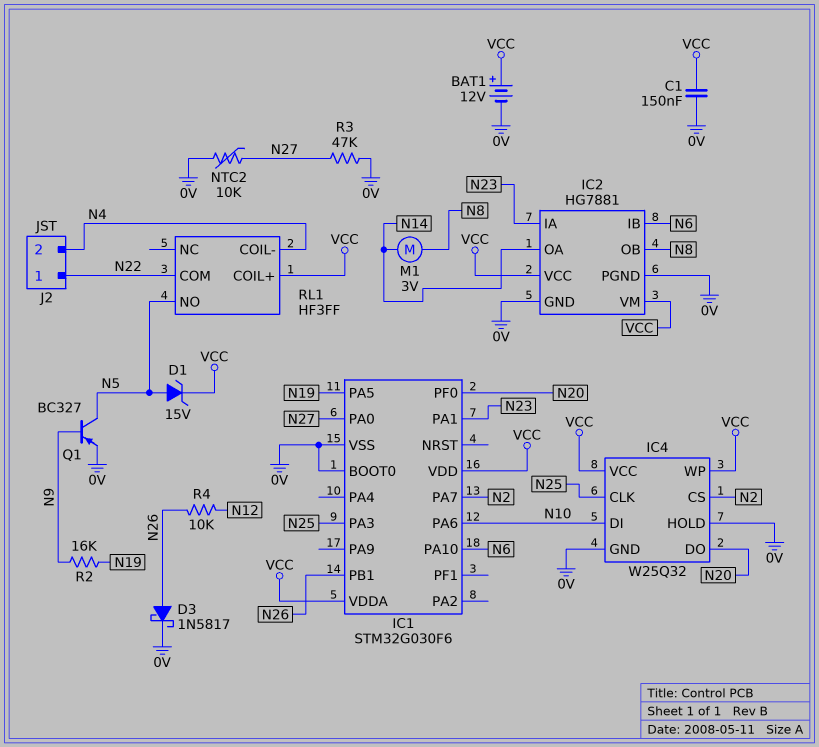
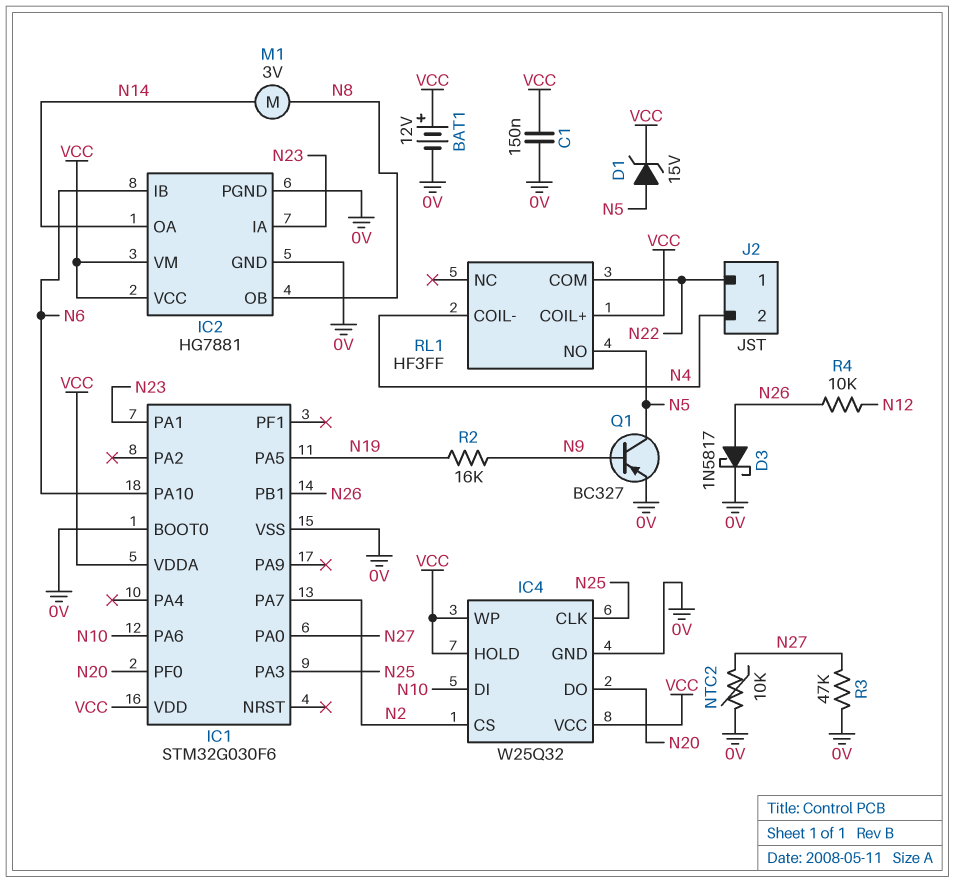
IC4 pin HOLD: 0V -> VCC

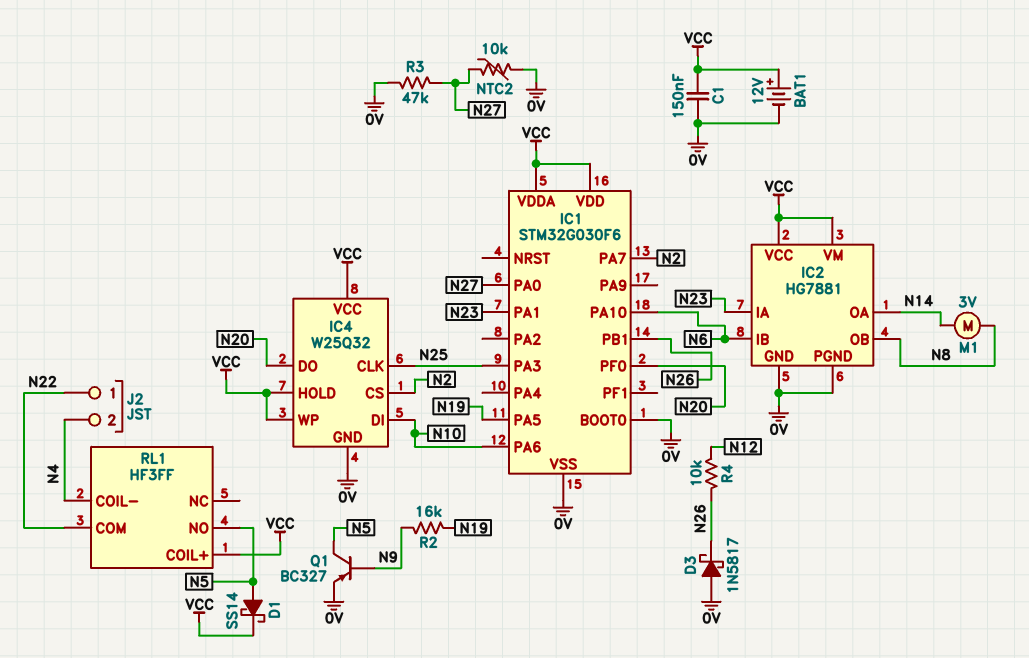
D1: zener 15V (A N5, K VCC) -> schottky SS14 (A N5, K VCC)
D3: schottky 1N5817 (A N26, K 0V) -> schottky 1N5817 (A 0V, K N26)

